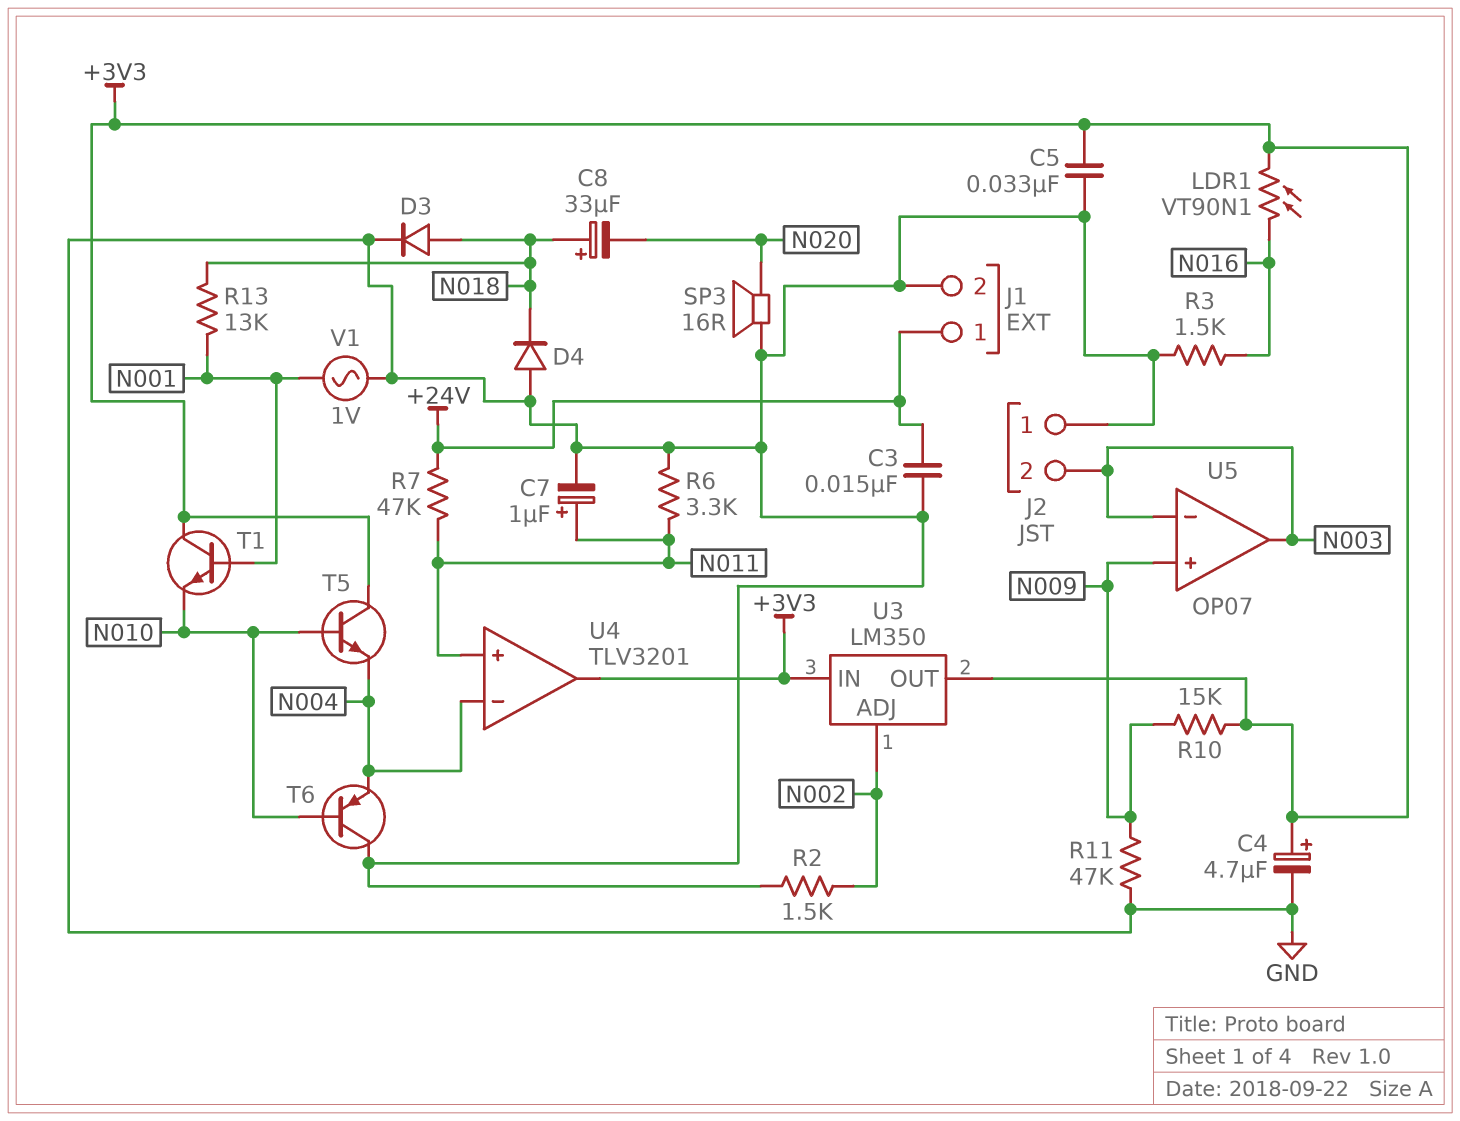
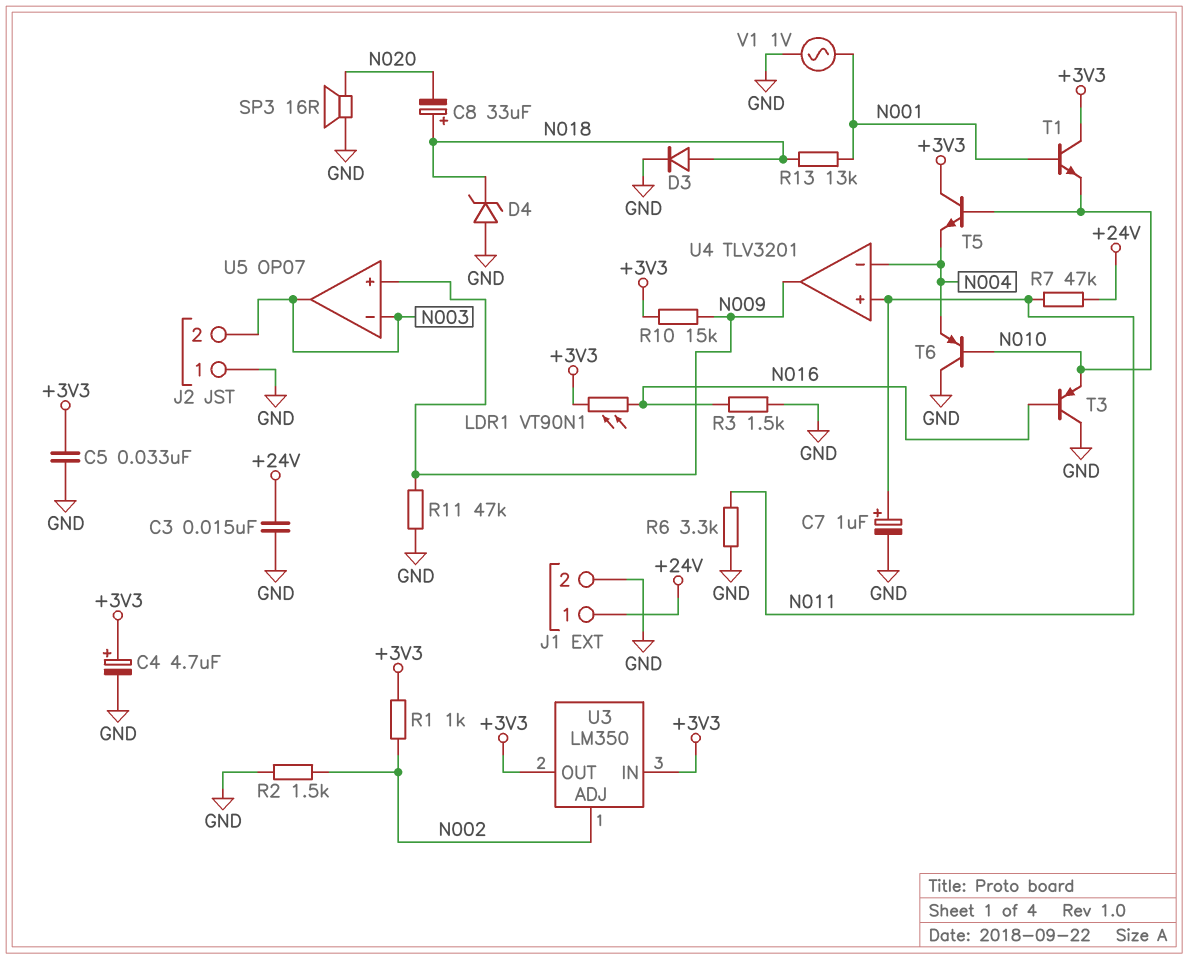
D4: diode (A GND, K N018) -> zener (A GND, K N018)
R1: none -> 1k (+3V3, N002)
T3: none -> PNP (B N016, C GND, E N010)
U4 pin out: +3V3 -> N009

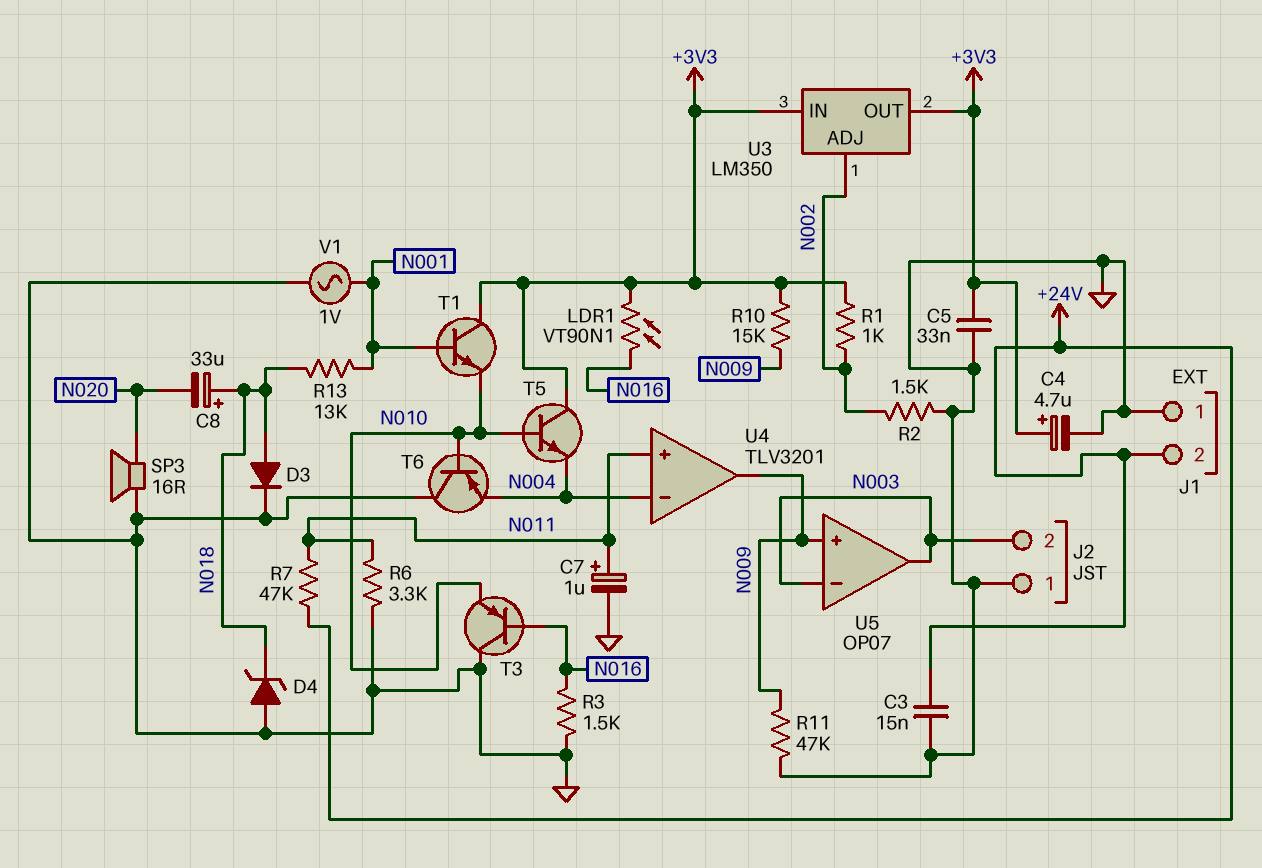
J1 pin 1: +24V -> GND
J1 pin 2: GND -> +24V

